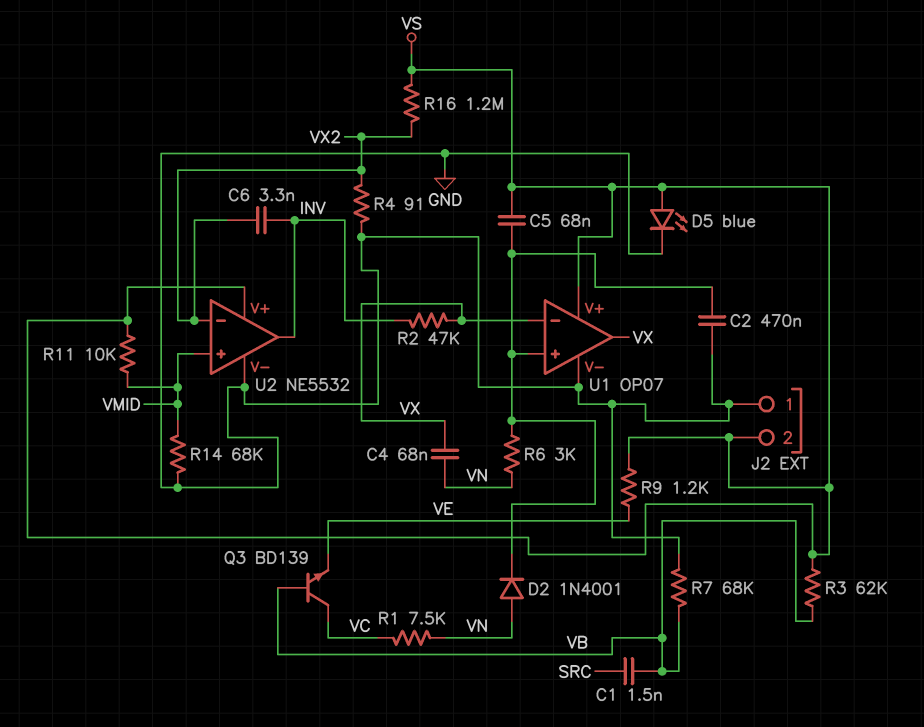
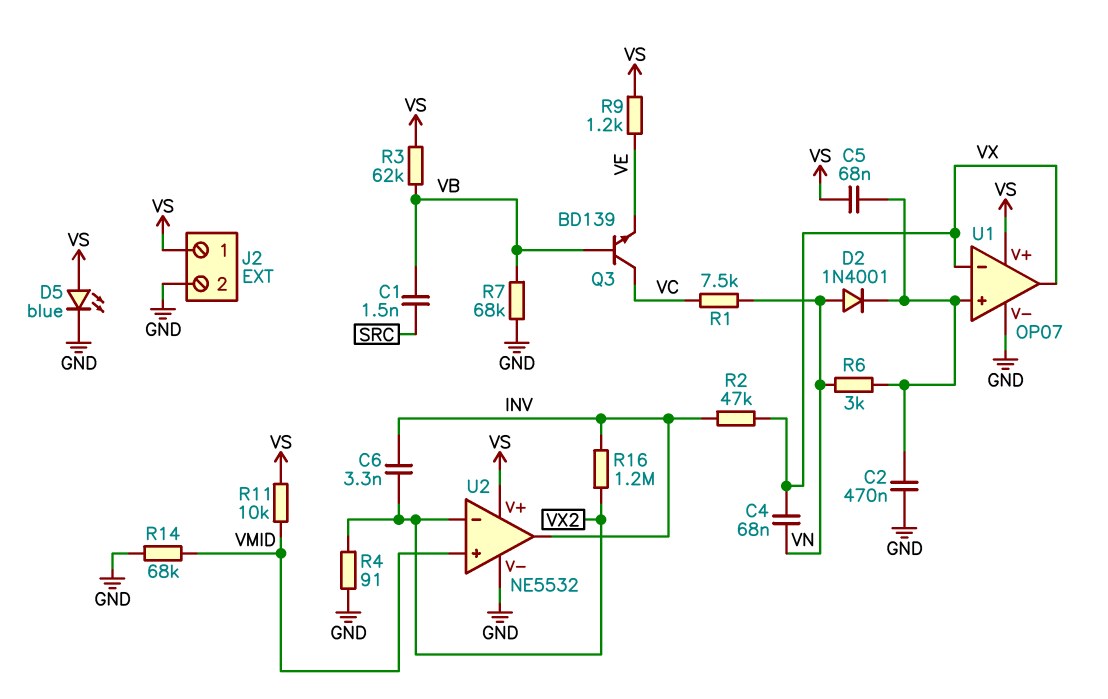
J2 pin 1: GND -> VS
J2 pin 2: VS -> GND
R16: 1.2M (VS, VX2) -> 1.2M (INV, VX2)

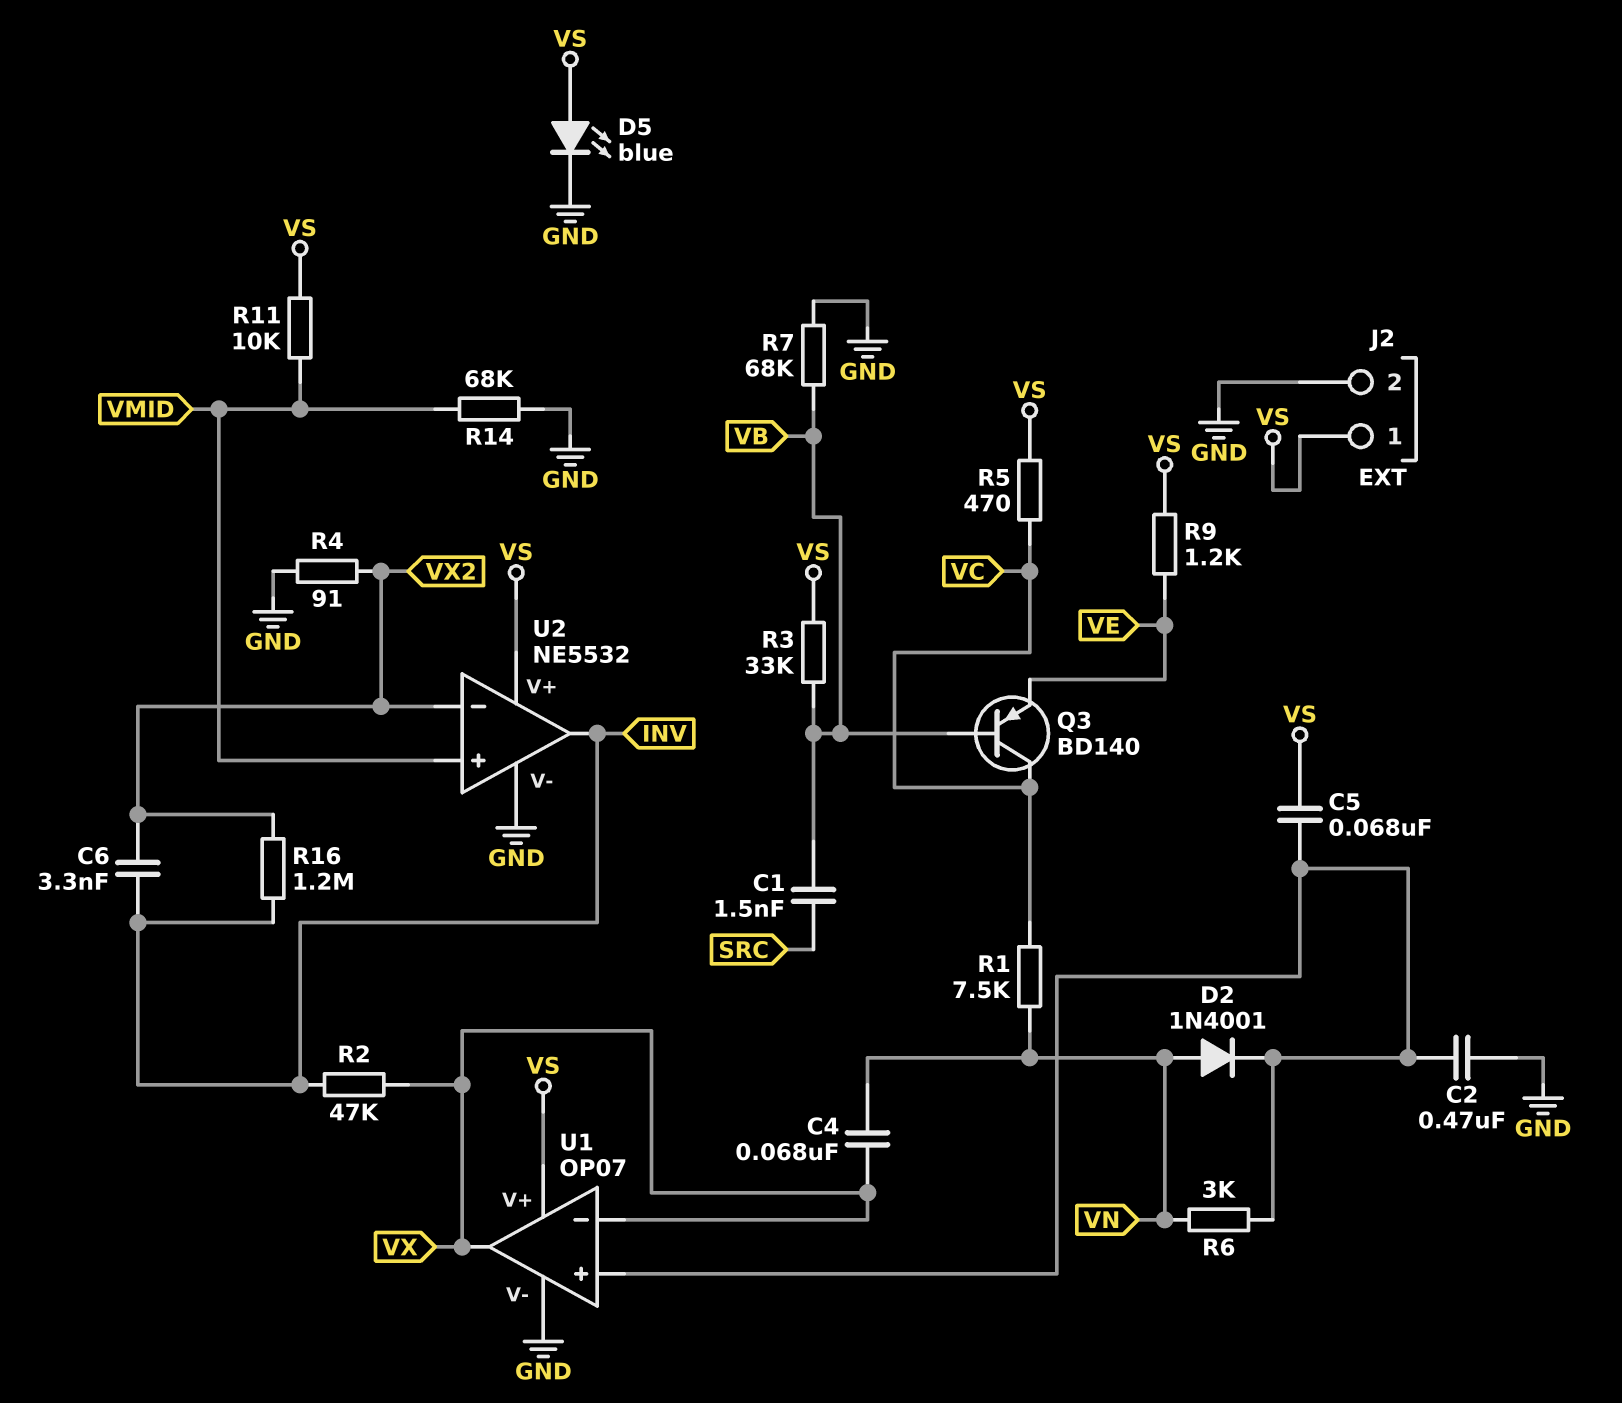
Q3: NPN BD139 (B VB, C VC, E VE) -> PNP BD140 (B VB, C VC, E VE)
R3: 62k (VB, VS) -> 33k (VB, VS)
R5: none -> 470 (VC, VS)

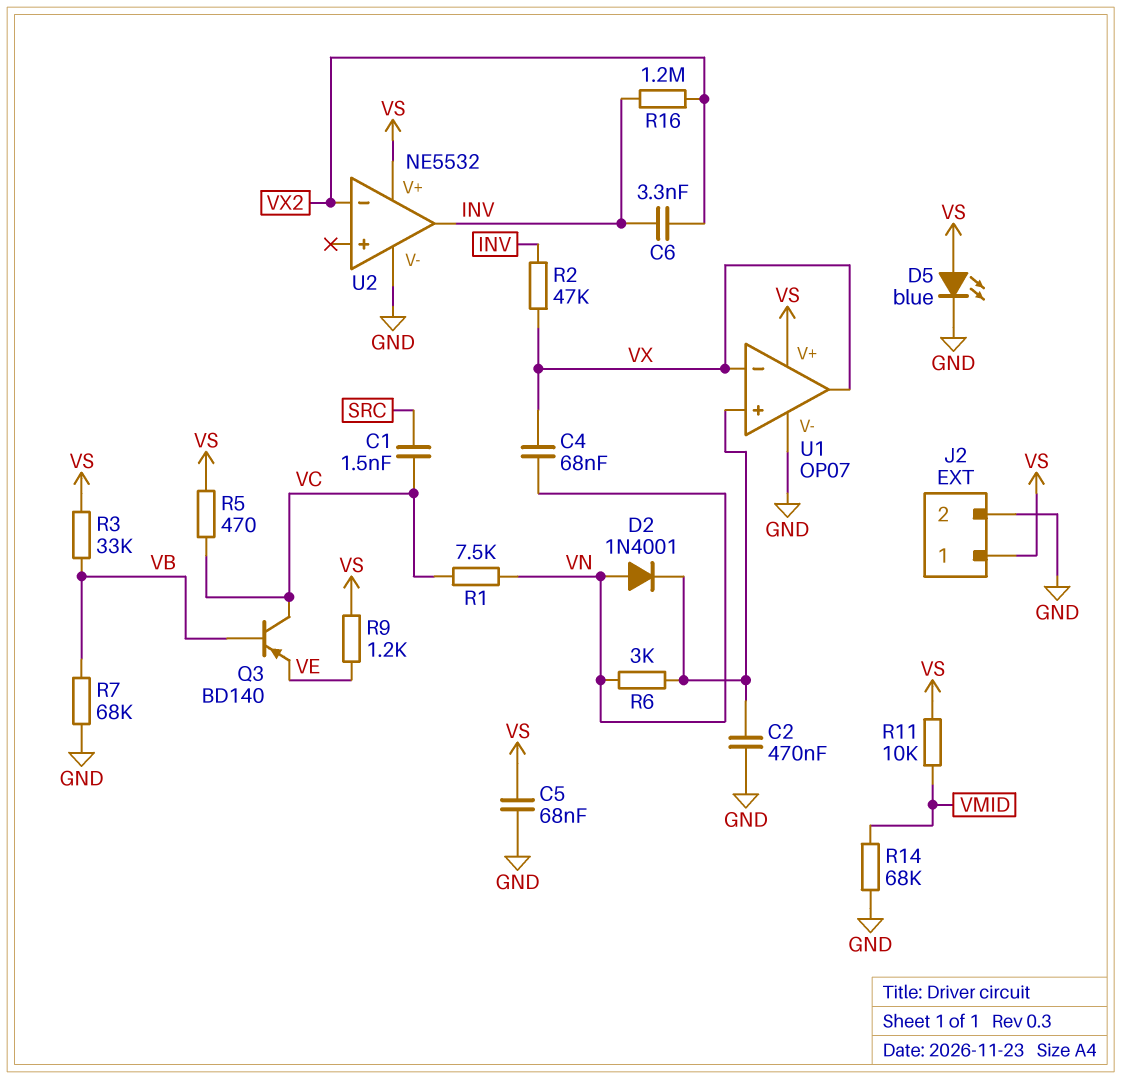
C1: 1.5nF (SRC, VB) -> 1.5nF (SRC, VC)
C5: 68nF (U1/in+, VS) -> 68nF (GND, VS)
R4: 91 (GND, VX2) -> none
U2 pin in+: VMID -> none

